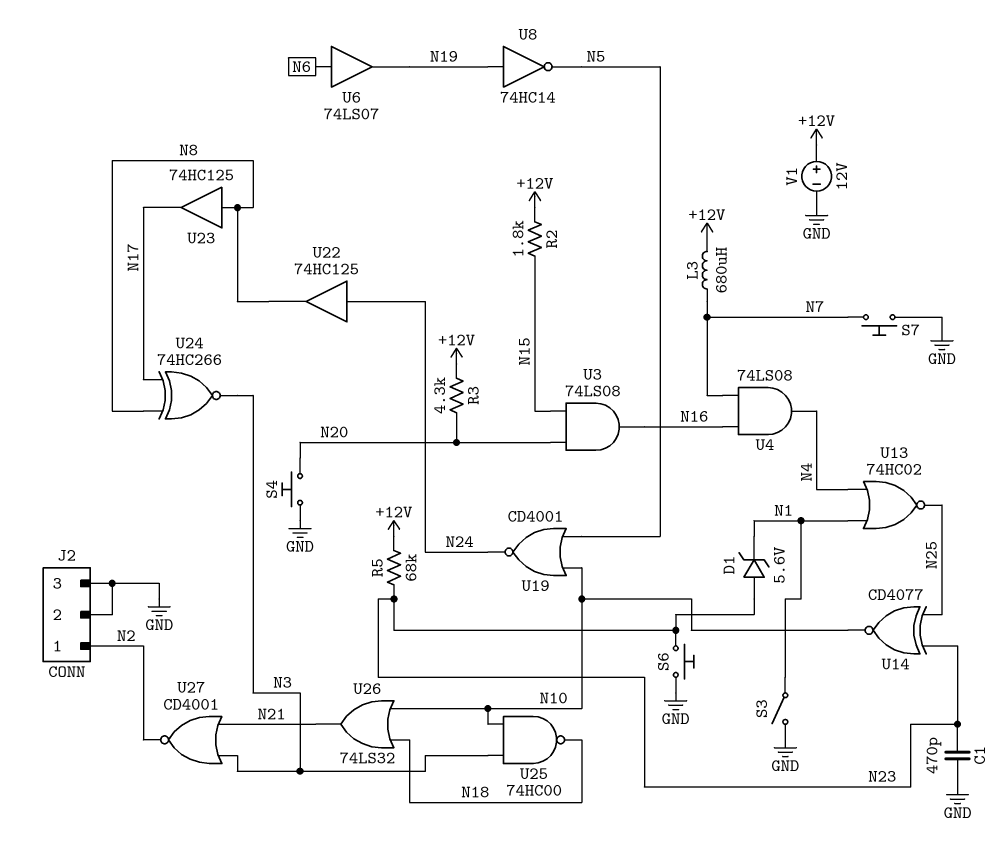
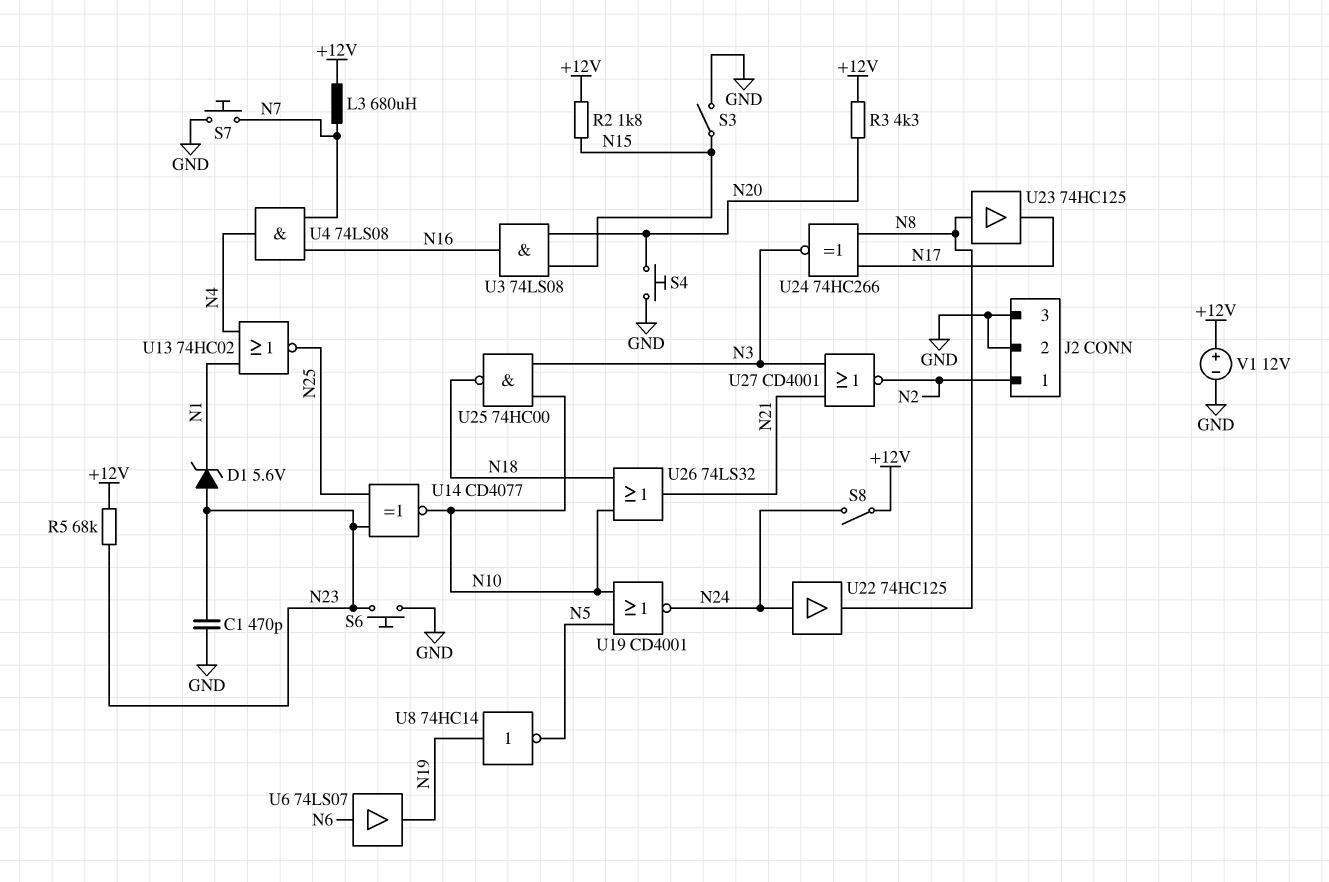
S3: switch (GND, N1) -> switch (GND, N15)
S8: none -> switch (+12V, N24)

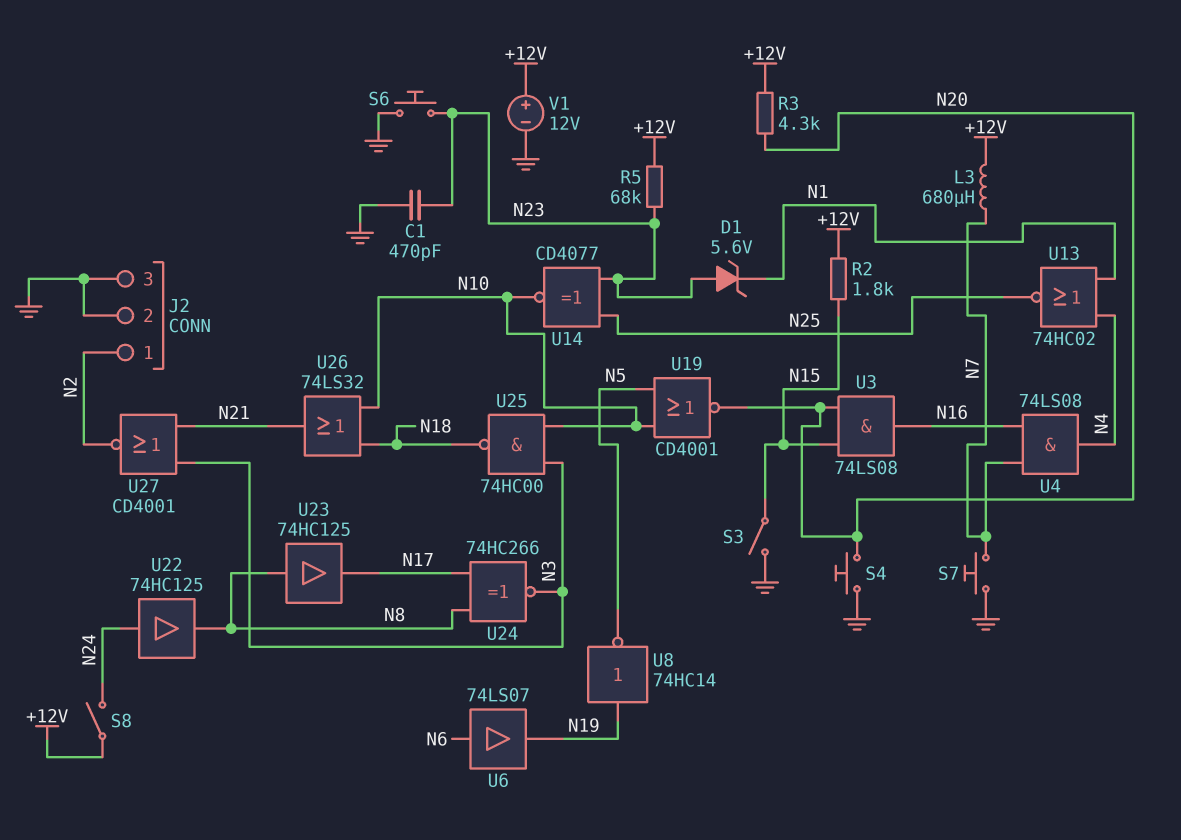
U19: NOR CD4001 (in N5, in N10, out N24) -> NOR CD4001 (in N5, in N10, out N20)

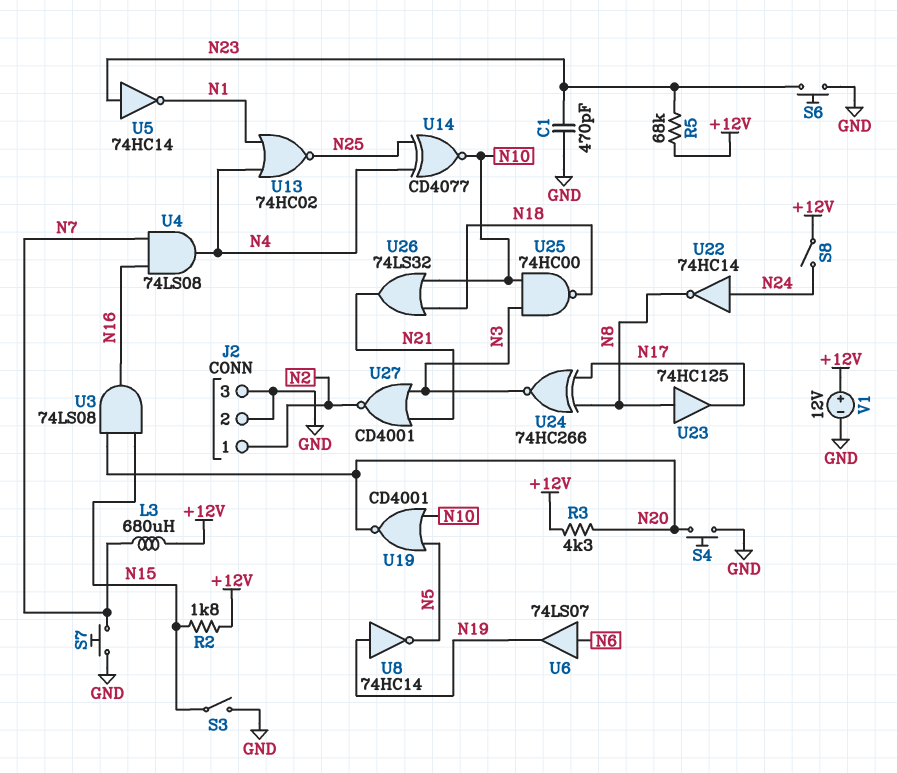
D1: zener 5.6V (A N23, K N1) -> none
U5: none -> NOT 74HC14 (in N23, out N1)
U14: XNOR CD4077 (in N23, in N25, out N10) -> XNOR CD4077 (in N4, in N25, out N10)
U22: buffer 74HC125 (in N24, out N8) -> NOT 74HC14 (in N24, out N8)

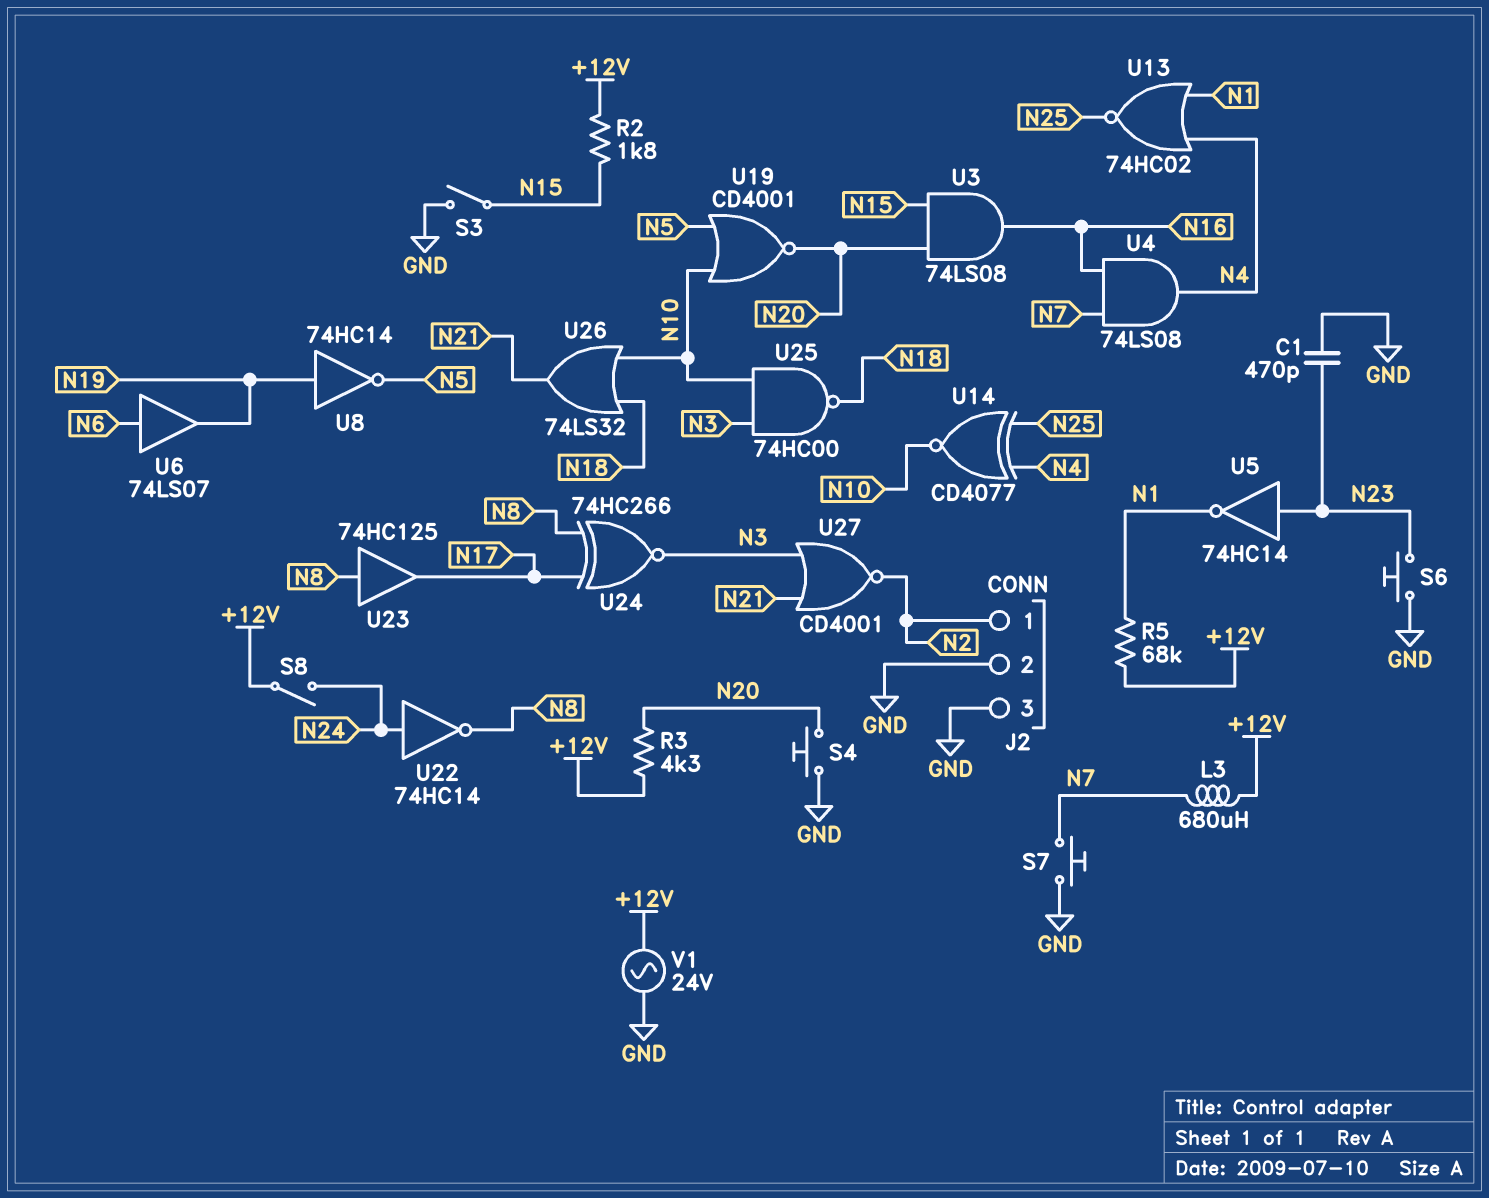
R5: 68k (+12V, N23) -> 68k (+12V, N1)
V1: 12V (plus +12V, minus GND) -> AC 24V (+12V, GND)

